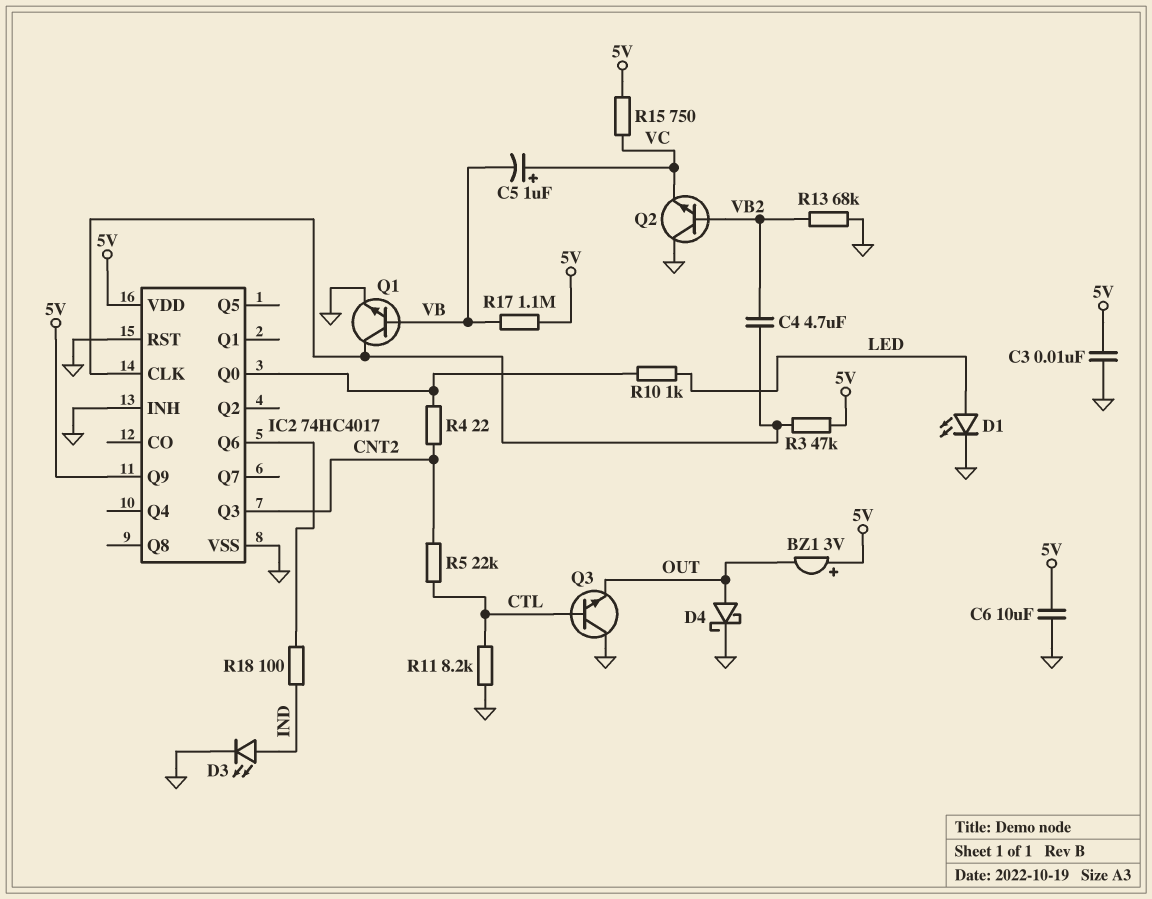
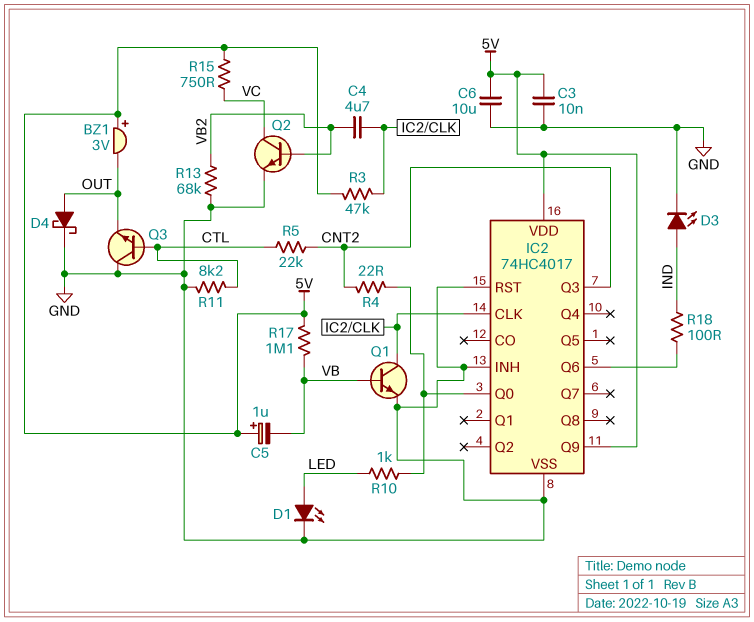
C5: 1uF (plus VC, minus VB) -> 1uF (plus 5V, minus VB)
Q2: NPN (B VB2, C GND, E VC) -> NPN (B VB2, C VC, E GND)

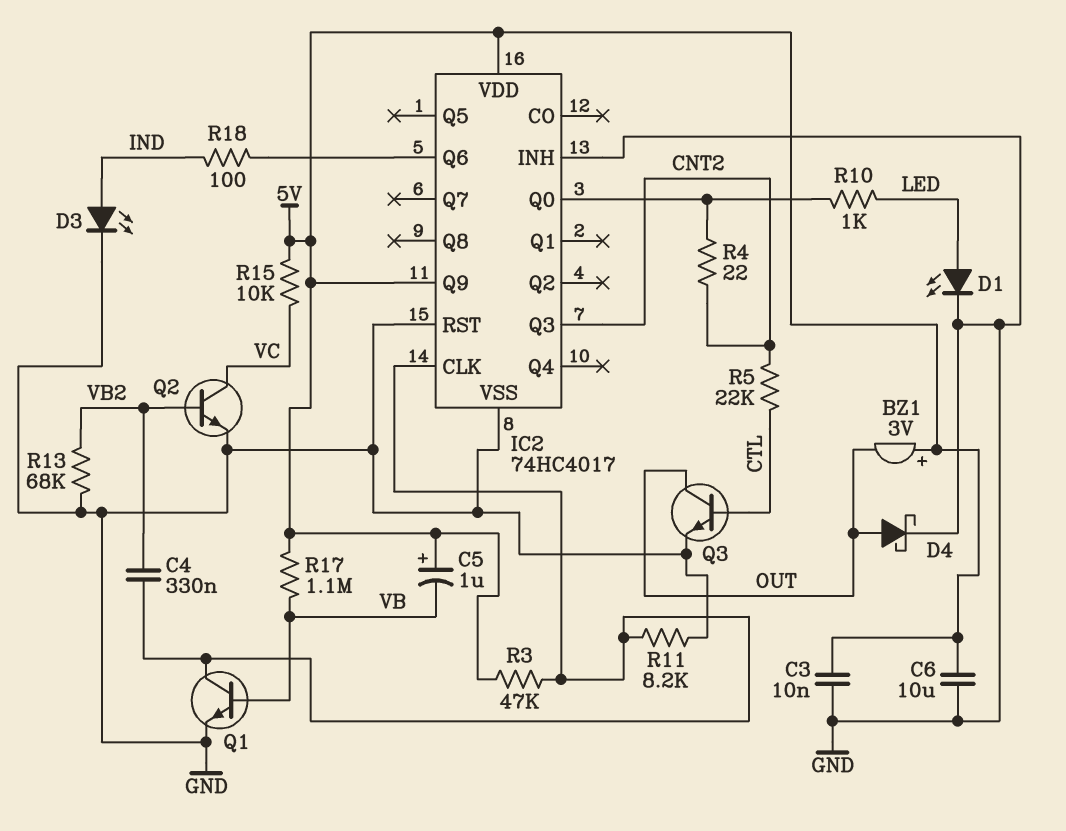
C4: 4.7uF (IC2/CLK, VB2) -> 330nF (IC2/CLK, VB2)
Q3: NPN (B CTL, C GND, E OUT) -> NPN (B CTL, C OUT, E GND)
R11: 8.2k (CTL, GND) -> 8.2k (GND, IC2/CLK)
R15: 750 (5V, VC) -> 10k (5V, VC)

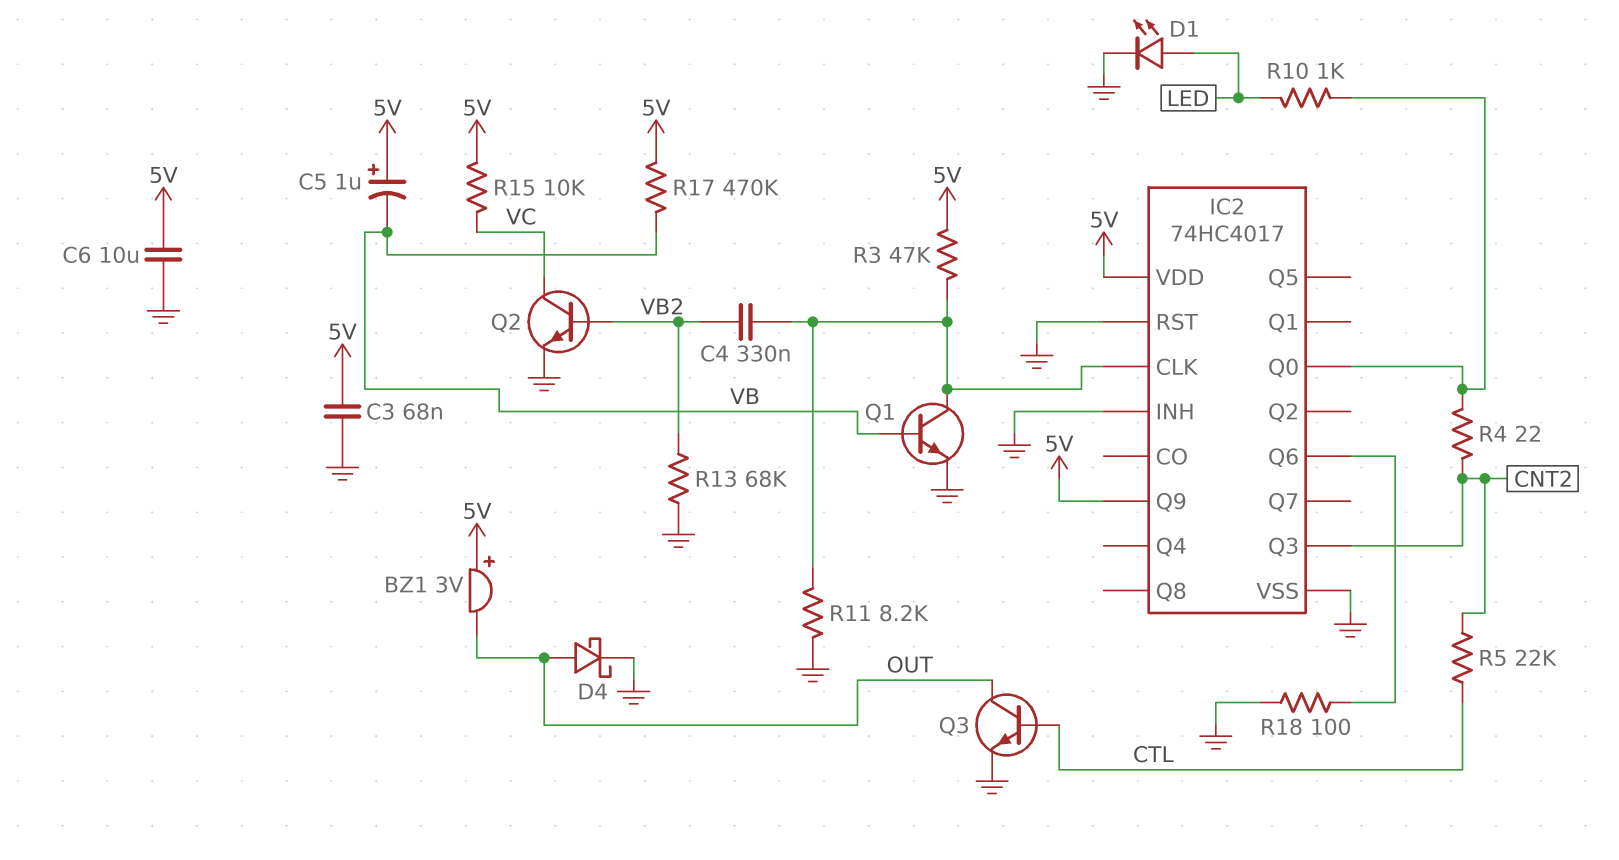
C3: 10nF (5V, GND) -> 68nF (5V, GND)
D3: LED (A IND, K GND) -> none
R17: 1.1M (5V, VB) -> 470k (5V, VB)
R18: 100 (IC2/Q6, IND) -> 100 (GND, IC2/Q6)

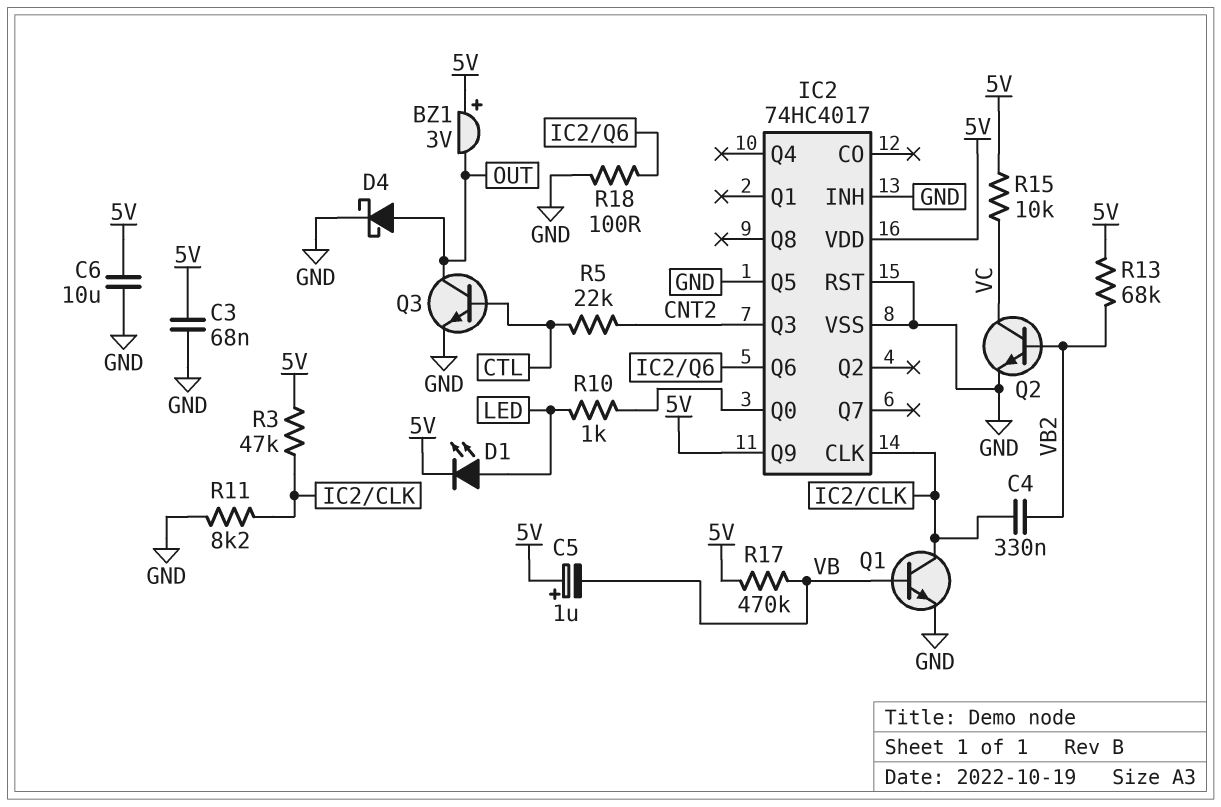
D1: LED (A LED, K GND) -> LED (A LED, K 5V)
IC2 pin Q5: none -> GND
R4: 22 (CNT2, IC2/Q0) -> none
R13: 68k (GND, VB2) -> 68k (5V, VB2)

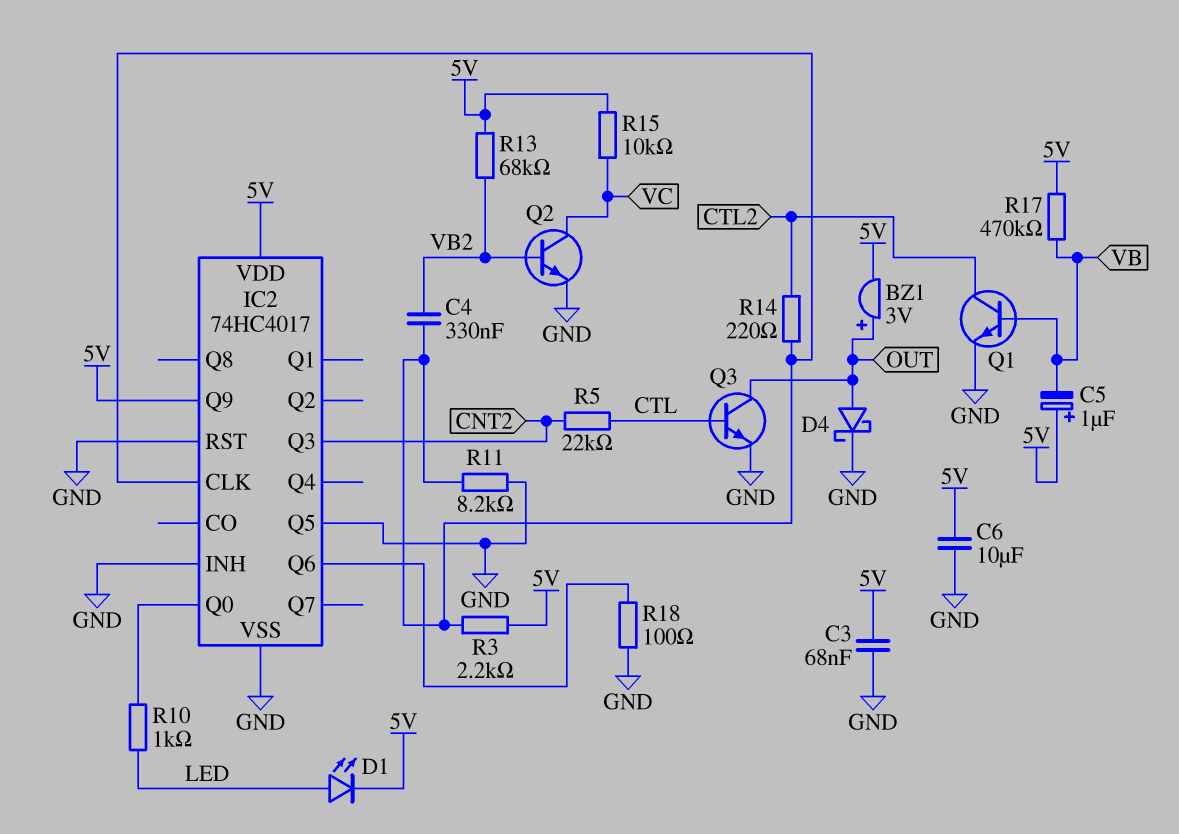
BZ1: buzzer 3V (plus 5V, minus OUT) -> buzzer 3V (plus OUT, minus 5V)
Q1: NPN (B VB, C IC2/CLK, E GND) -> NPN (B VB, C CTL2, E GND)
R3: 47k (5V, IC2/CLK) -> 2.2k (5V, IC2/CLK)
R14: none -> 220 (CTL2, IC2/CLK)

